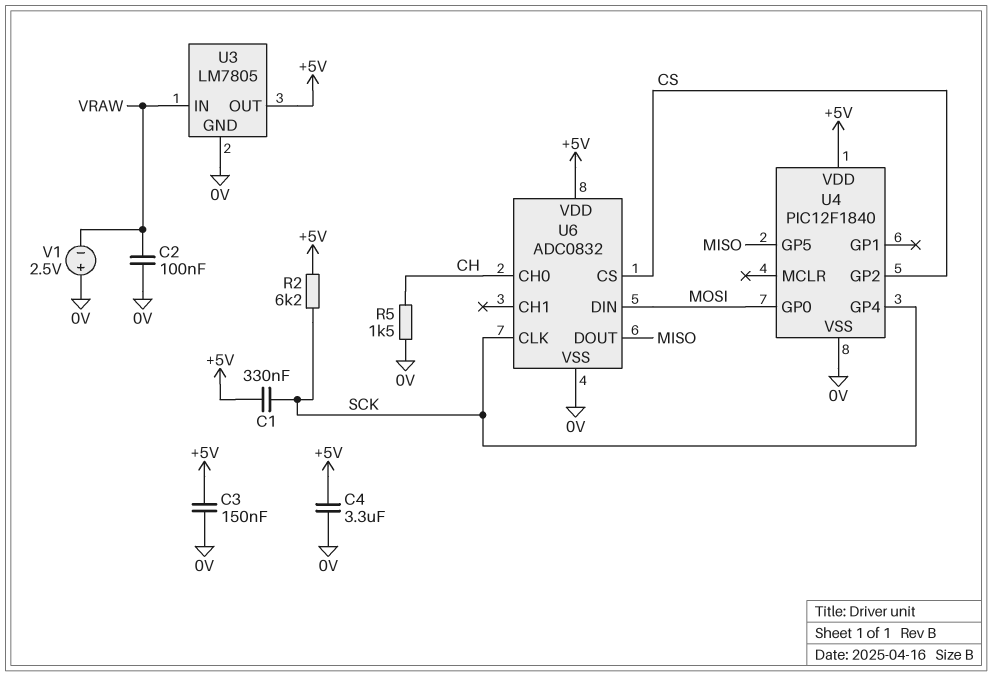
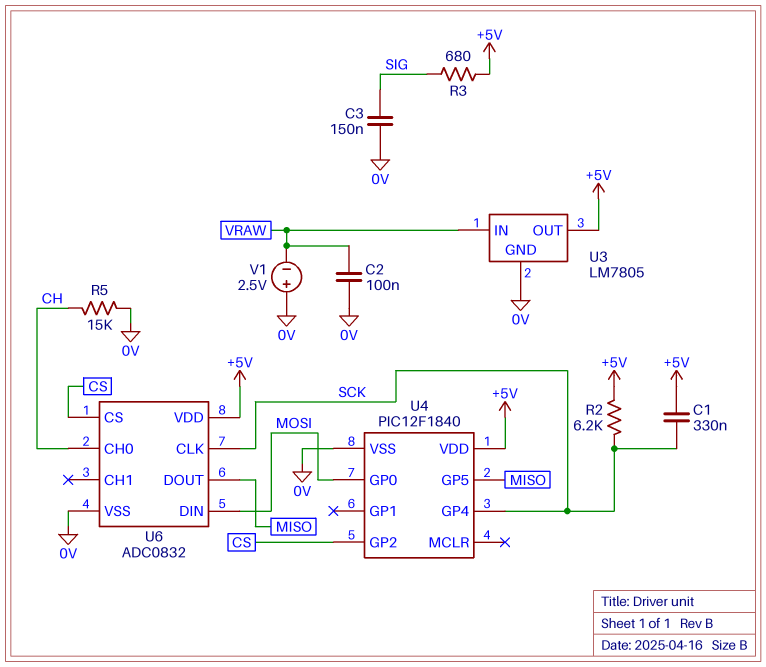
C3: 150nF (+5V, 0V) -> 150nF (0V, SIG)
C4: 3.3uF (+5V, 0V) -> none
R3: none -> 680 (+5V, SIG)
R5: 1.5k (0V, CH) -> 15k (0V, CH)

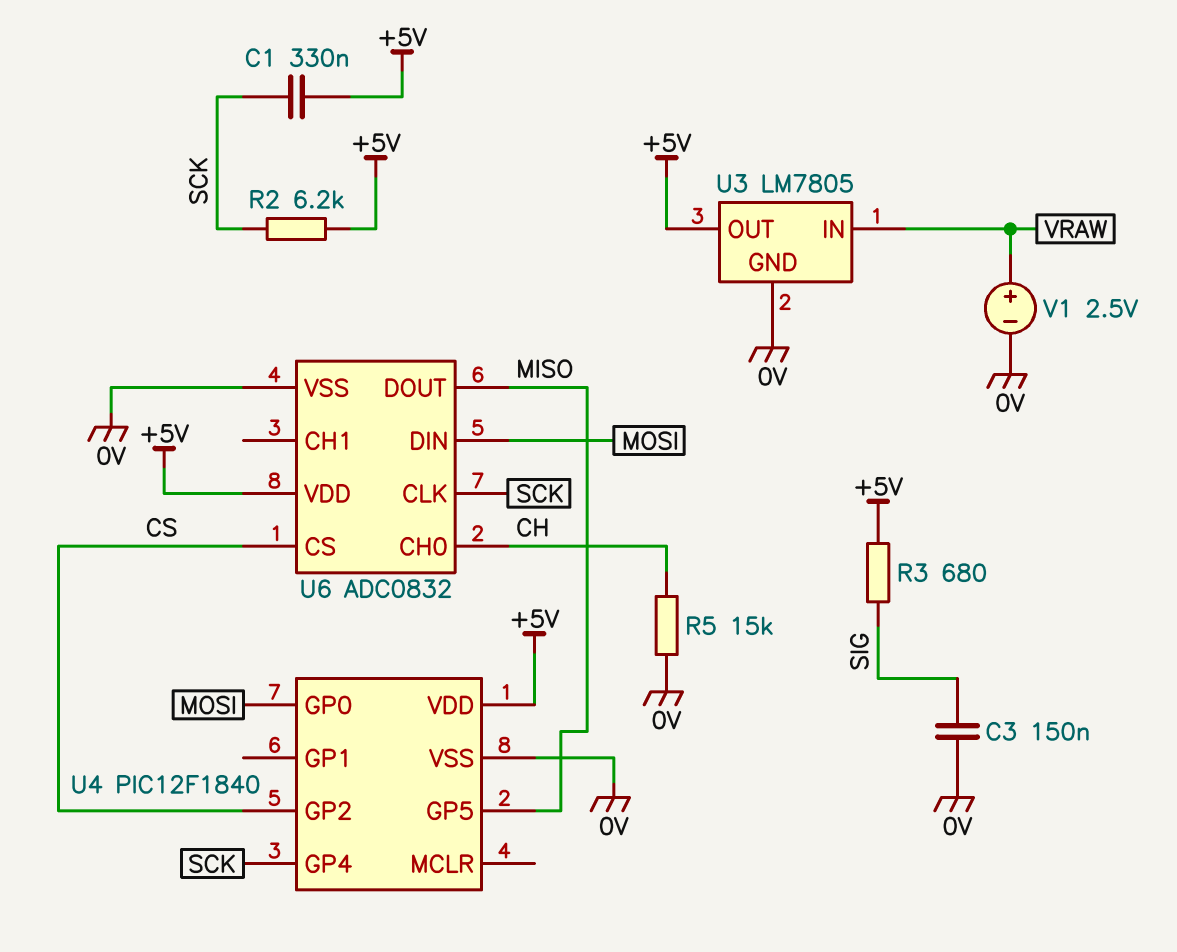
C2: 100nF (0V, VRAW) -> none
V1: 2.5V (plus 0V, minus VRAW) -> 2.5V (plus VRAW, minus 0V)

